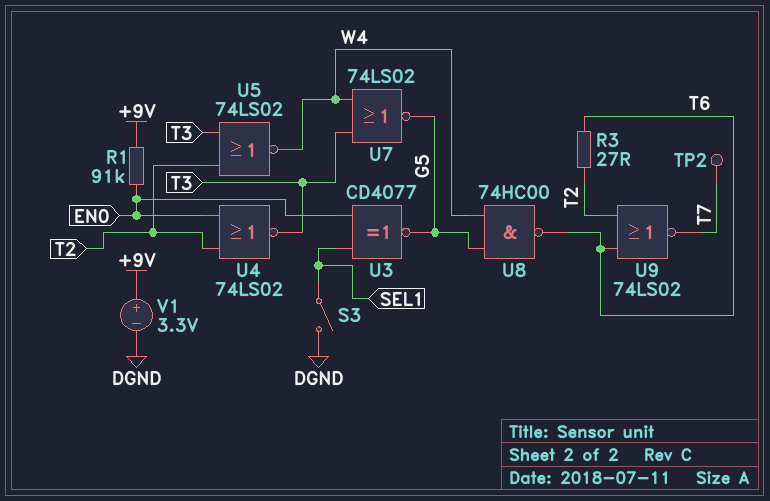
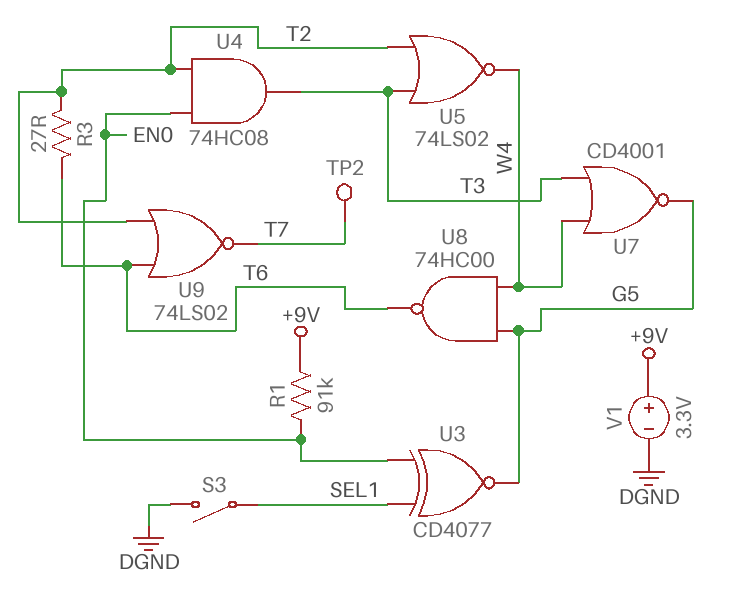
U4: NOR 74LS02 (in EN0, in T2, out T3) -> AND 74HC08 (in EN0, in T2, out T3)
U7: NOR 74LS02 (in T3, in W4, out G5) -> NOR CD4001 (in T3, in W4, out G5)

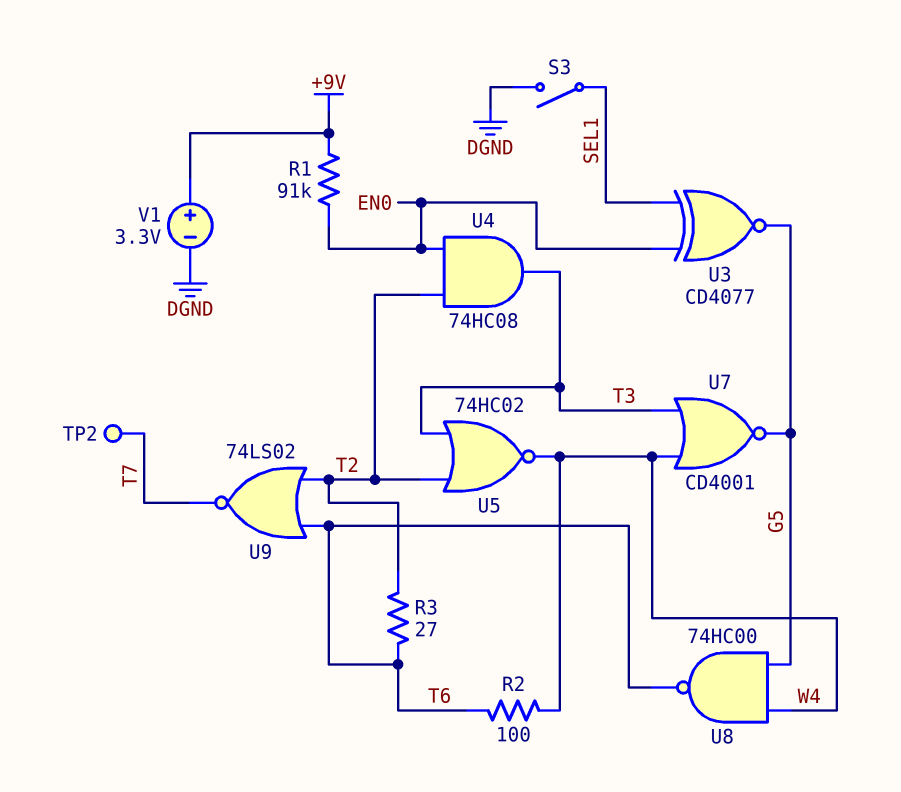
R2: none -> 100 (T6, W4)
U5: NOR 74LS02 (in T2, in T3, out W4) -> NOR 74HC02 (in T2, in T3, out W4)

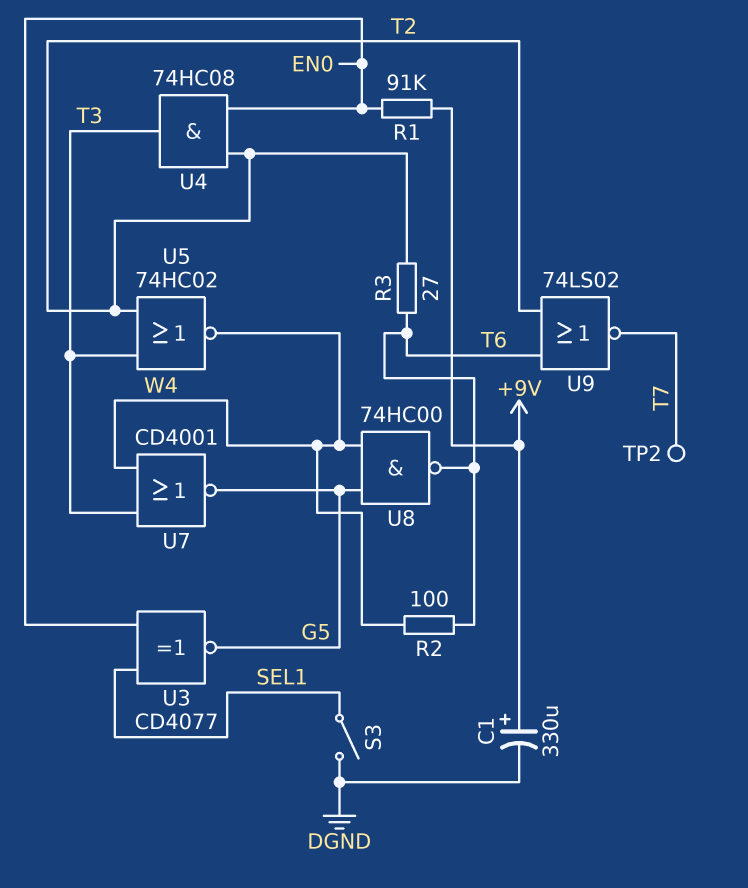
C1: none -> 330uF (plus +9V, minus DGND)
V1: 3.3V (plus +9V, minus DGND) -> none

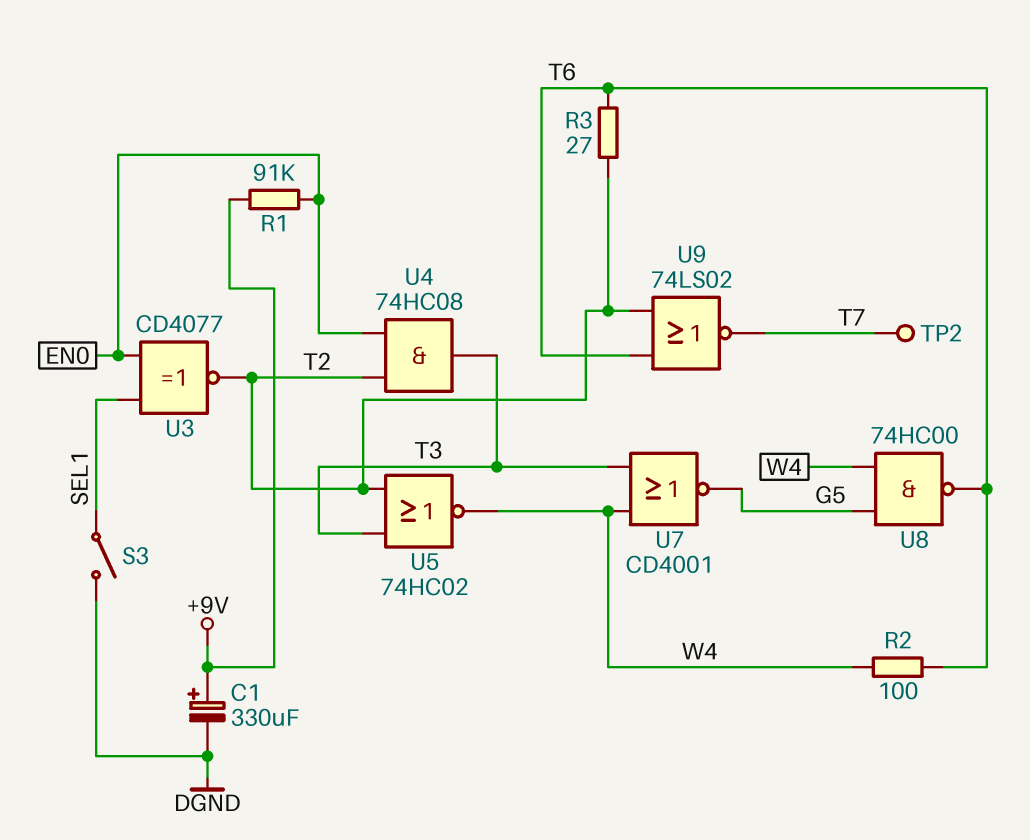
U3: XNOR CD4077 (in EN0, in SEL1, out G5) -> XNOR CD4077 (in EN0, in SEL1, out T2)

